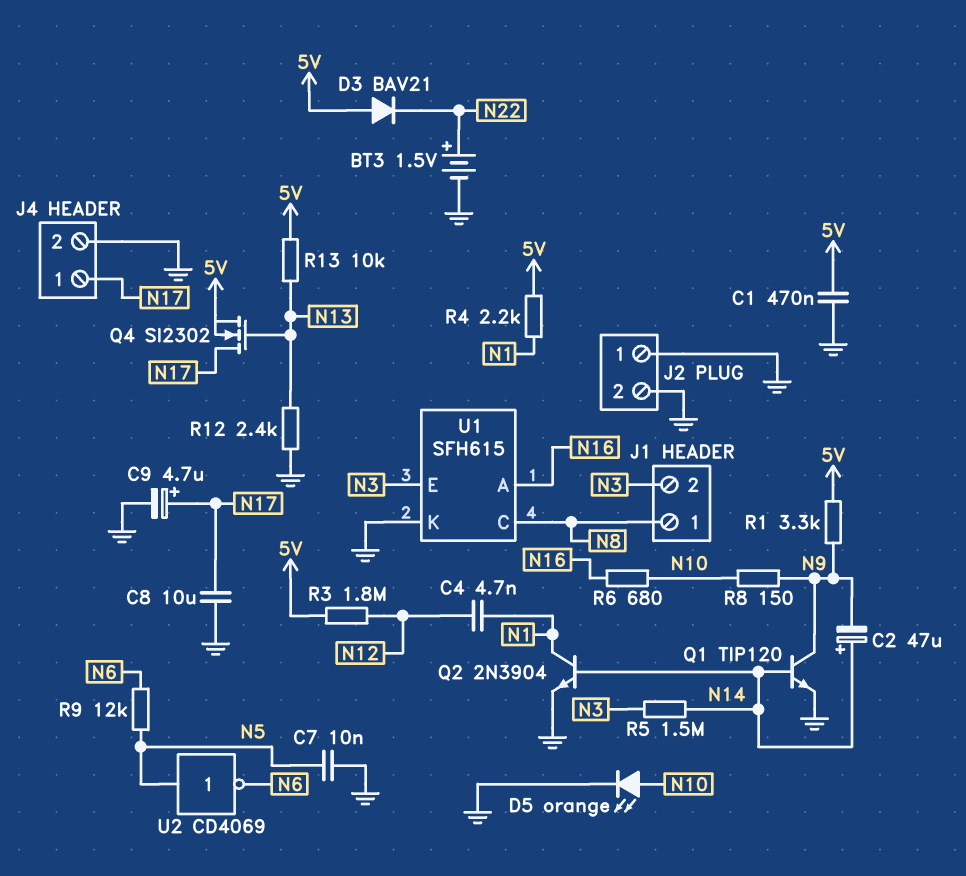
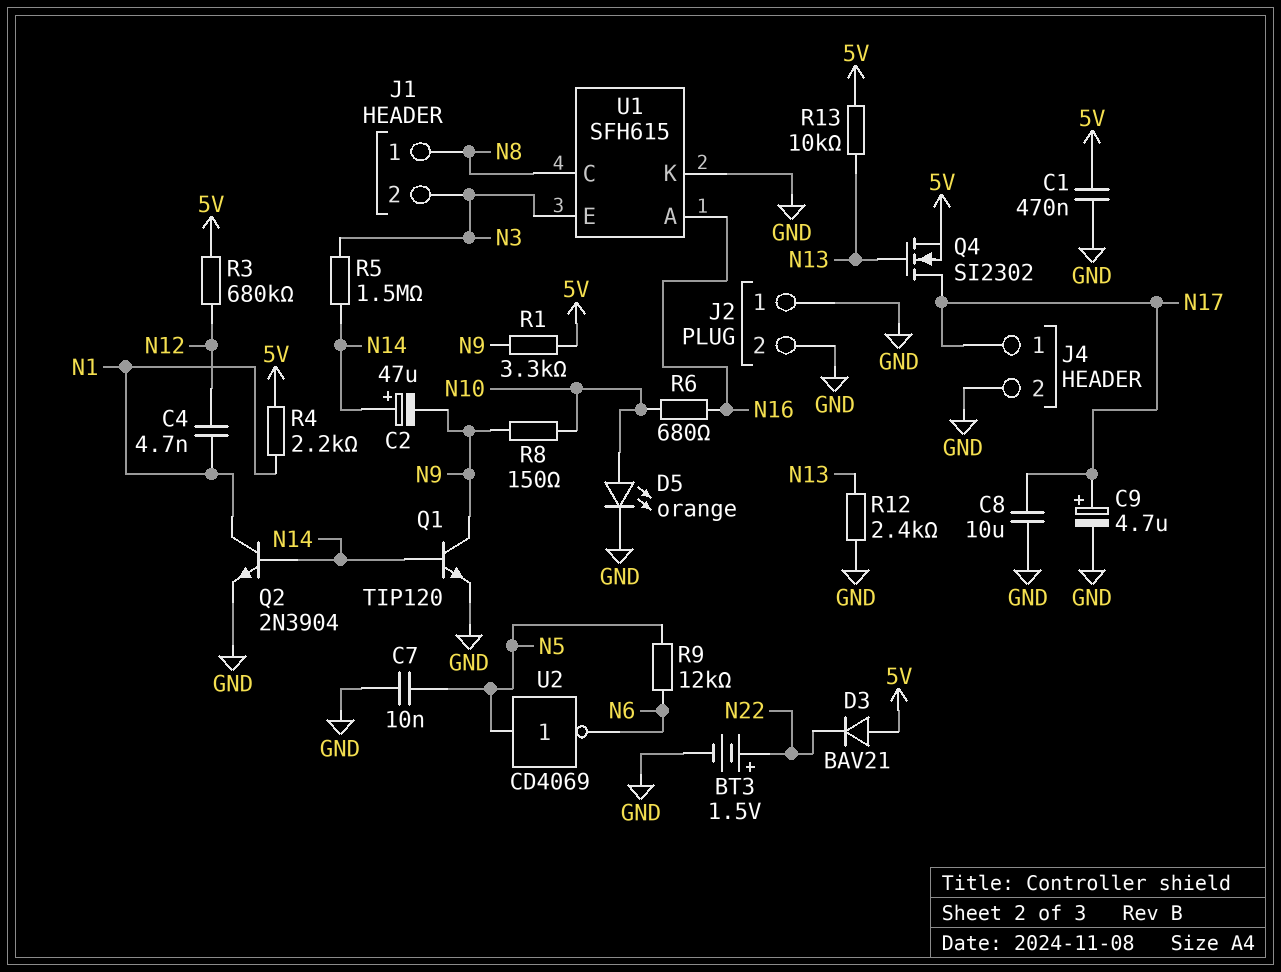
R3: 1.8M (5V, N12) -> 680k (5V, N12)

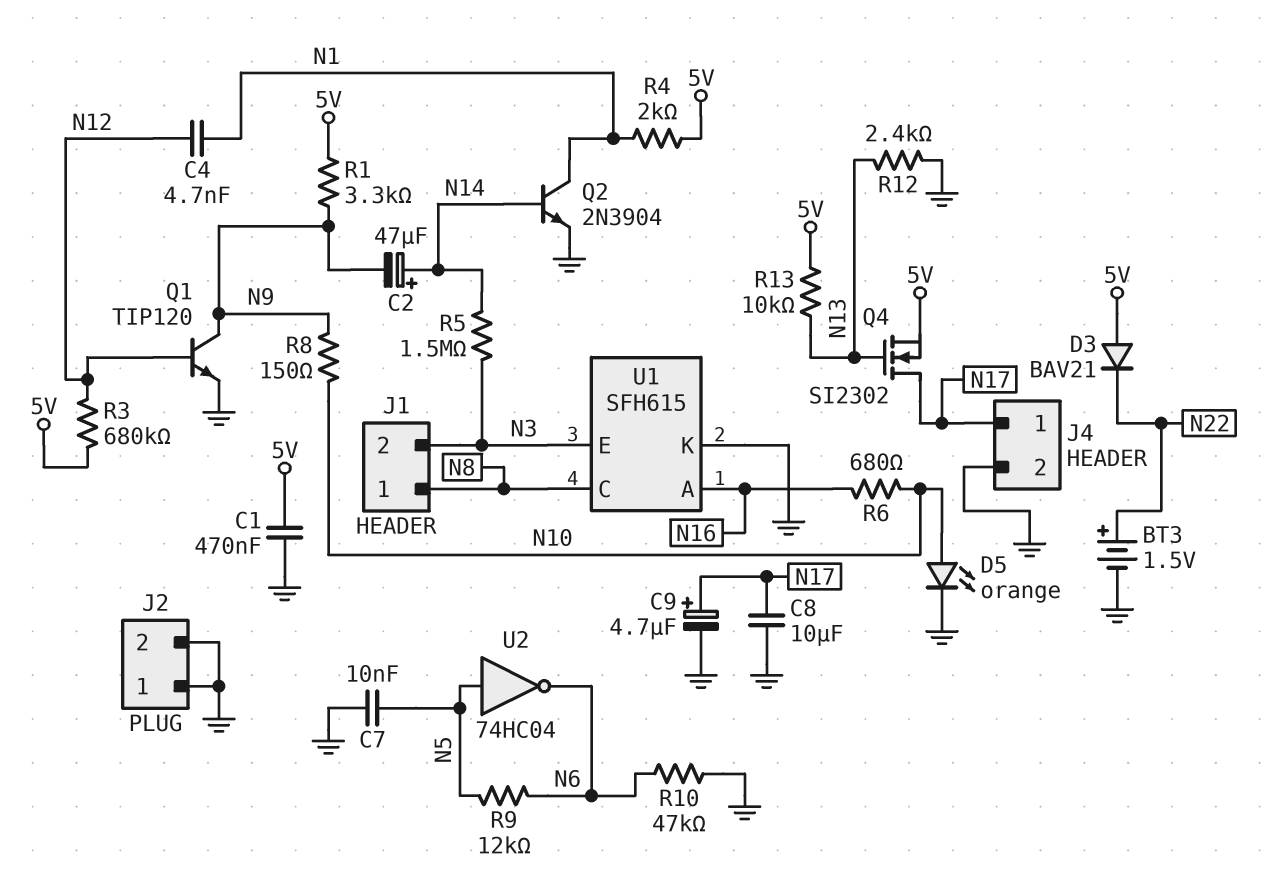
Q1: NPN TIP120 (B N14, C N9, E GND) -> NPN TIP120 (B N12, C N9, E GND)
R4: 2.2k (5V, N1) -> 2k (5V, N1)
R10: none -> 47k (GND, N6)
U2: NOT CD4069 (in N5, out N6) -> NOT 74HC04 (in N5, out N6)

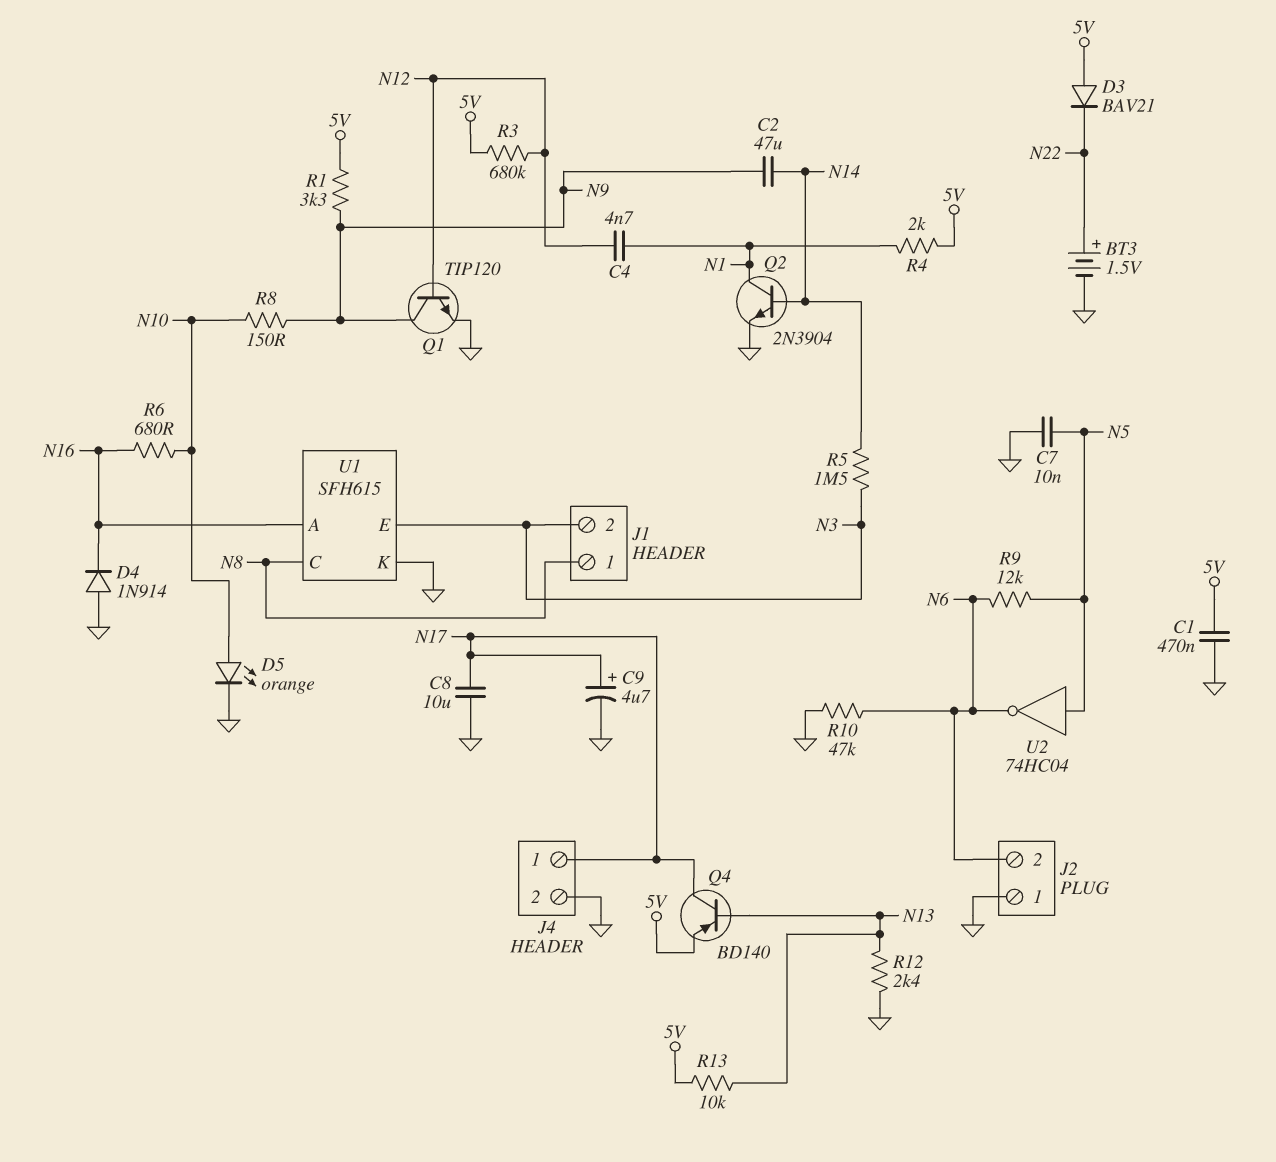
C2: 47uF (plus N14, minus N9) -> 47uF (N9, N14)
D4: none -> diode 1N914 (A GND, K N16)
J2 pin 2: GND -> N6
Q4: NMOS SI2302 (G N13, D N17, S 5V) -> PNP BD140 (B N13, C N17, E 5V)

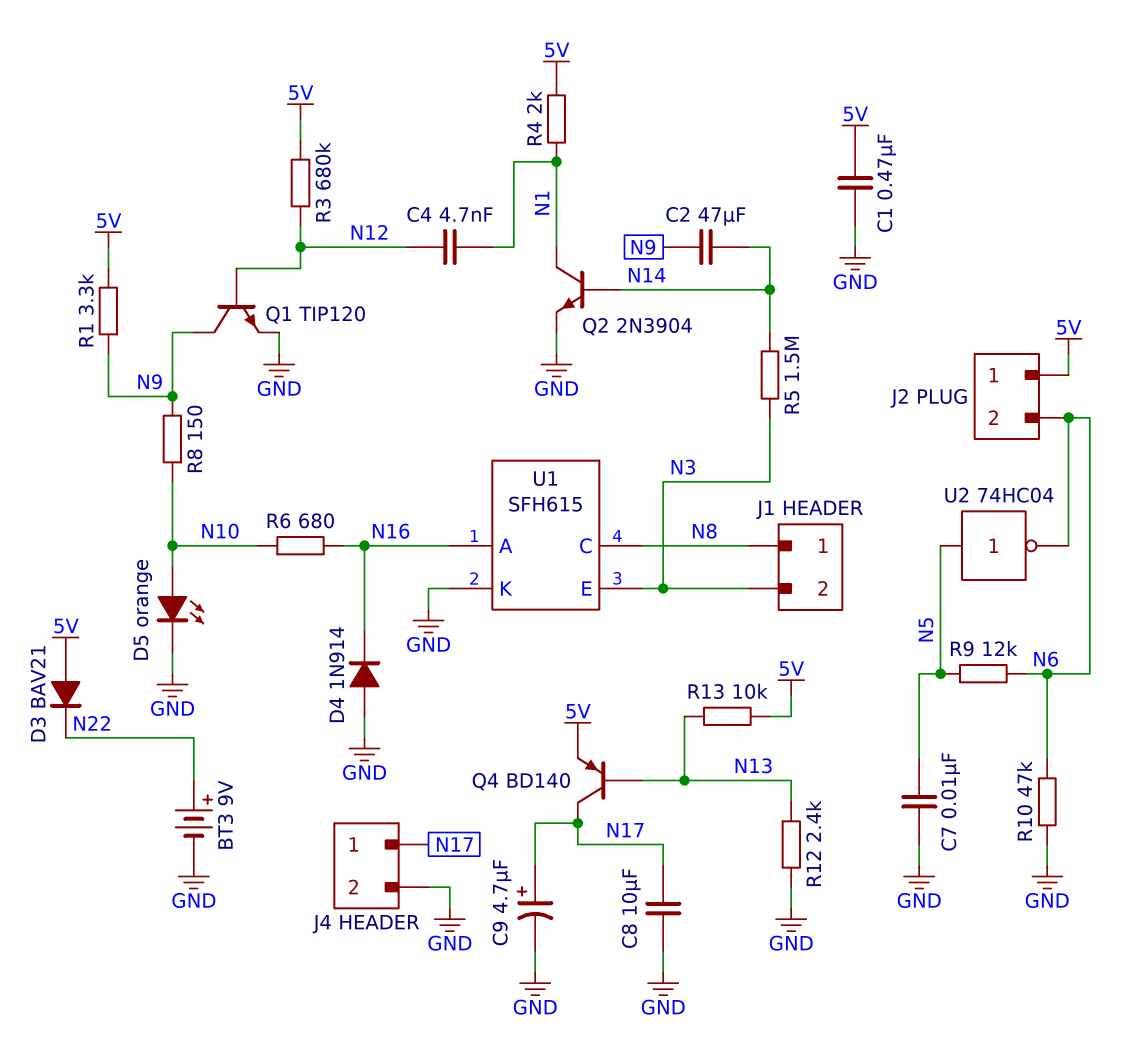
BT3: 1.5V (plus N22, minus GND) -> 9V (plus N22, minus GND)
J2 pin 1: GND -> 5V

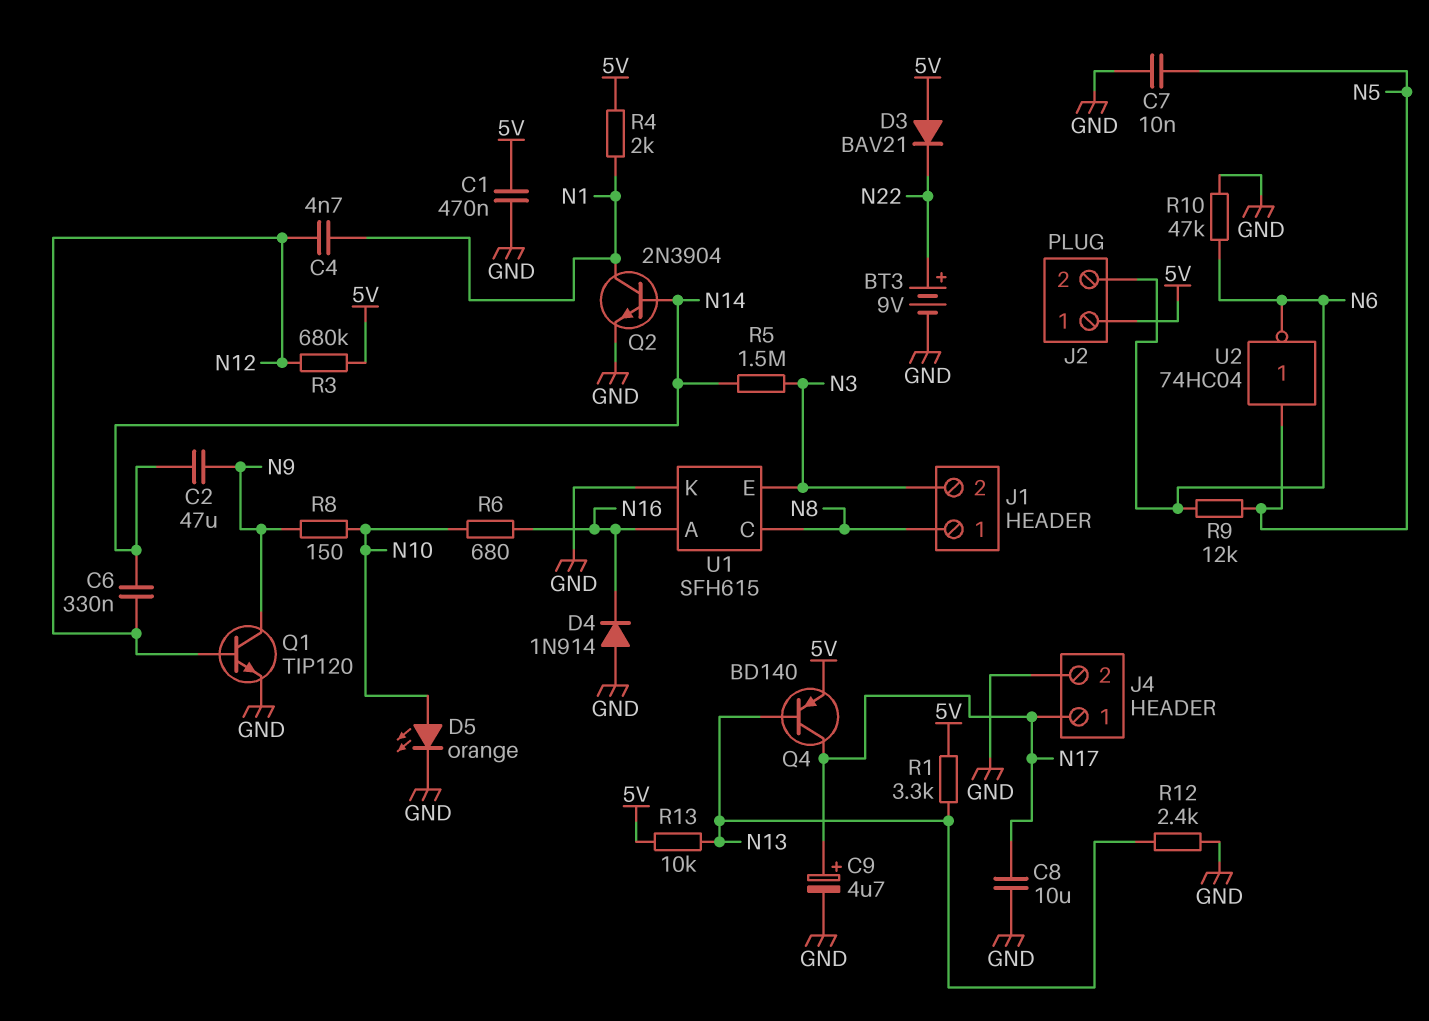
C6: none -> 330nF (N12, N14)
R1: 3.3k (5V, N9) -> 3.3k (5V, N13)

